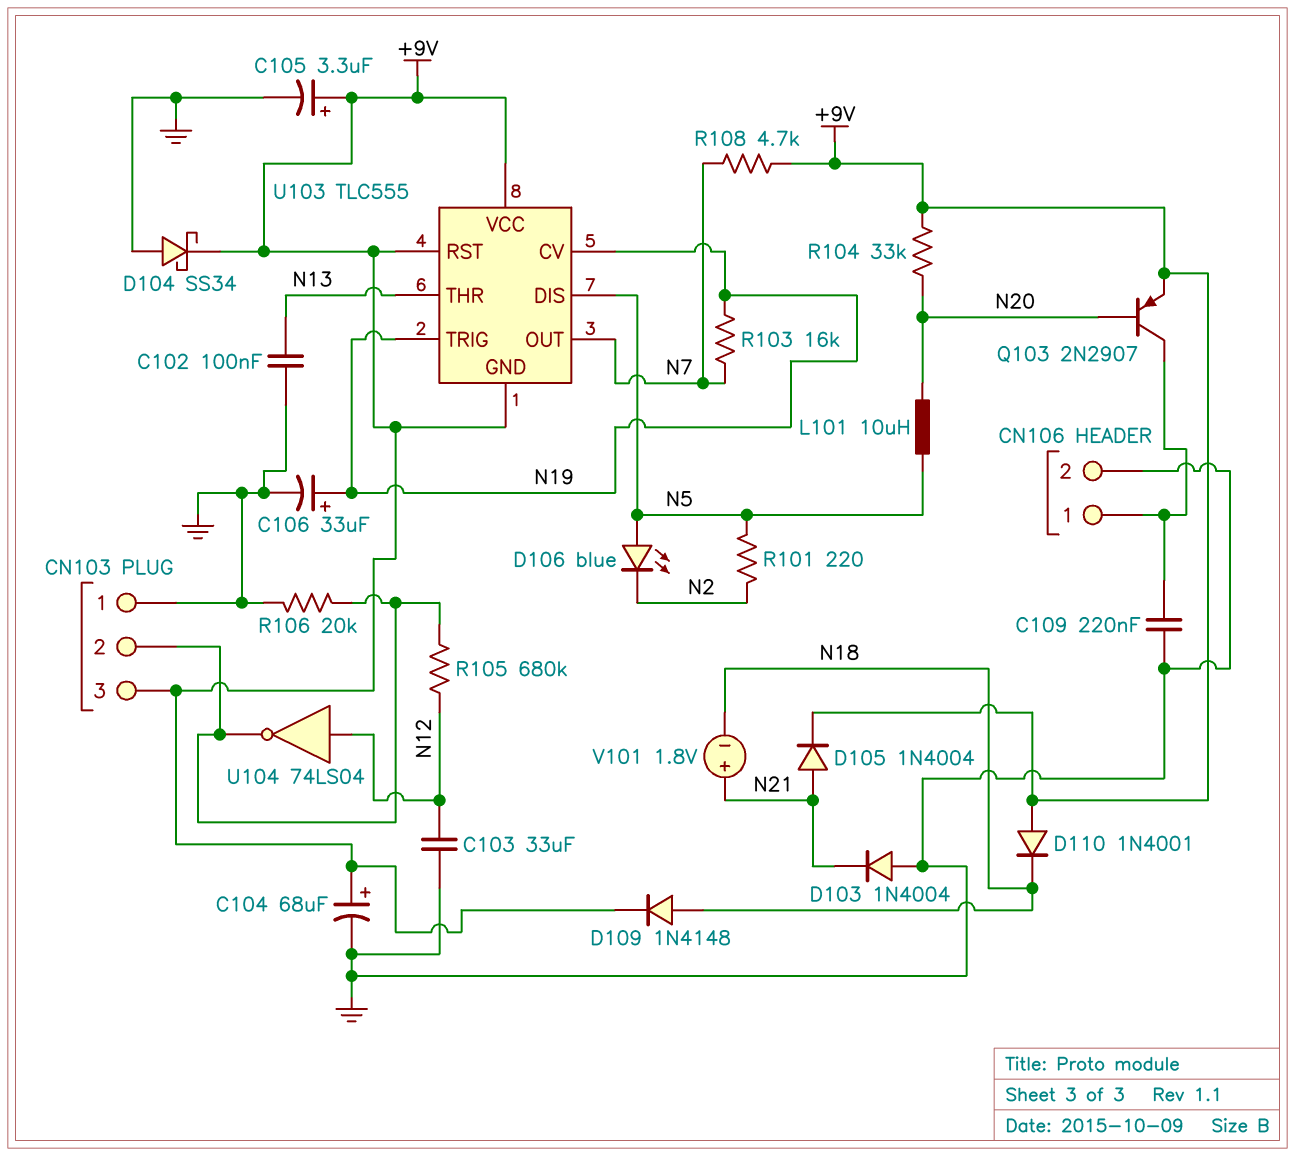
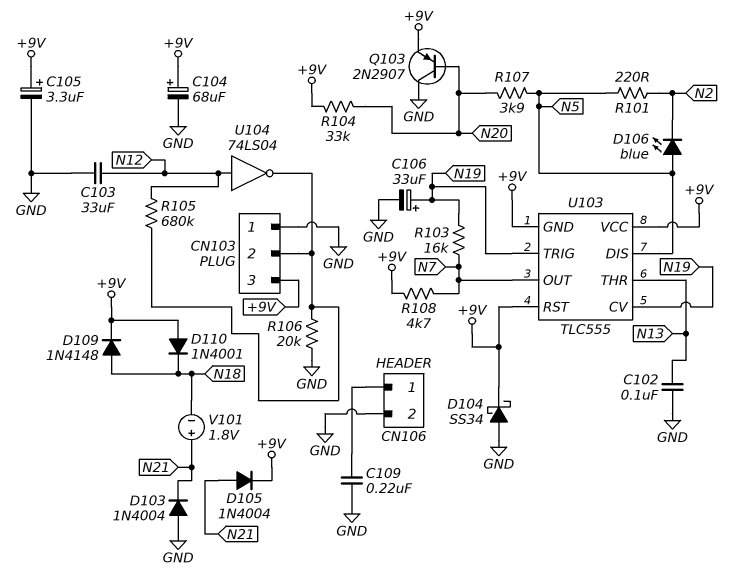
L101: 10uH (N5, N20) -> none
Q103: PNP 2N2907 (B N20, C CN106/1, E +9V) -> PNP 2N2907 (B N20, C GND, E +9V)
R107: none -> 3.9k (N5, N20)

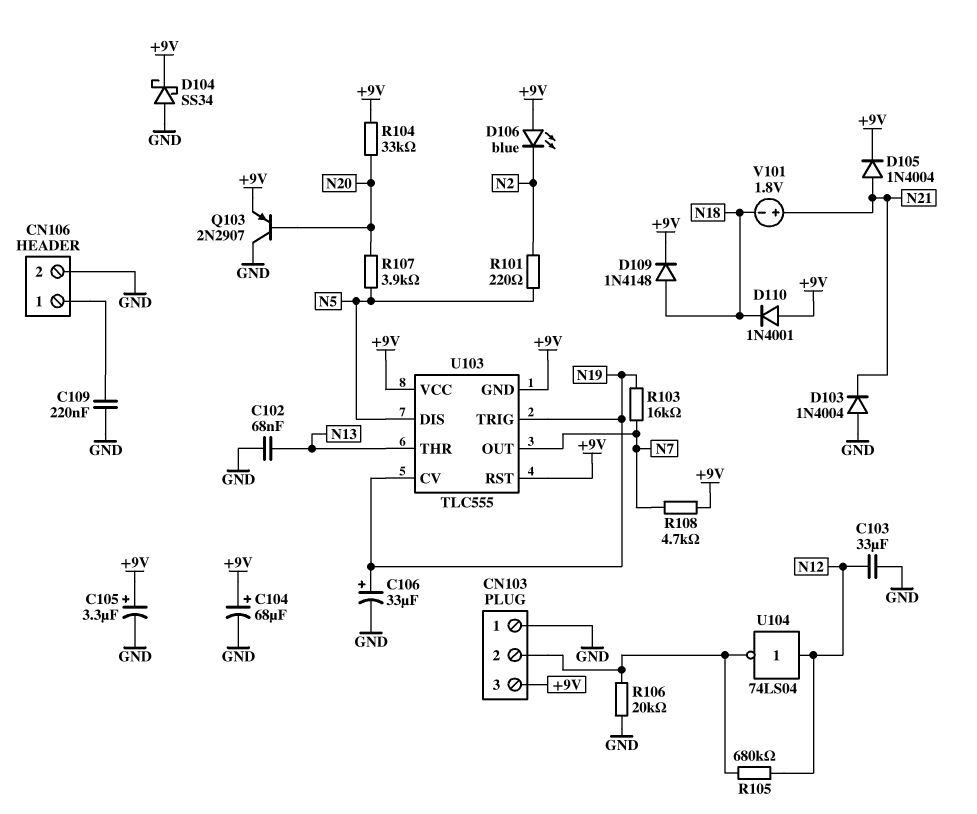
C102: 100nF (GND, N13) -> 68nF (GND, N13)
D106: LED blue (A N5, K N2) -> LED blue (A +9V, K N2)

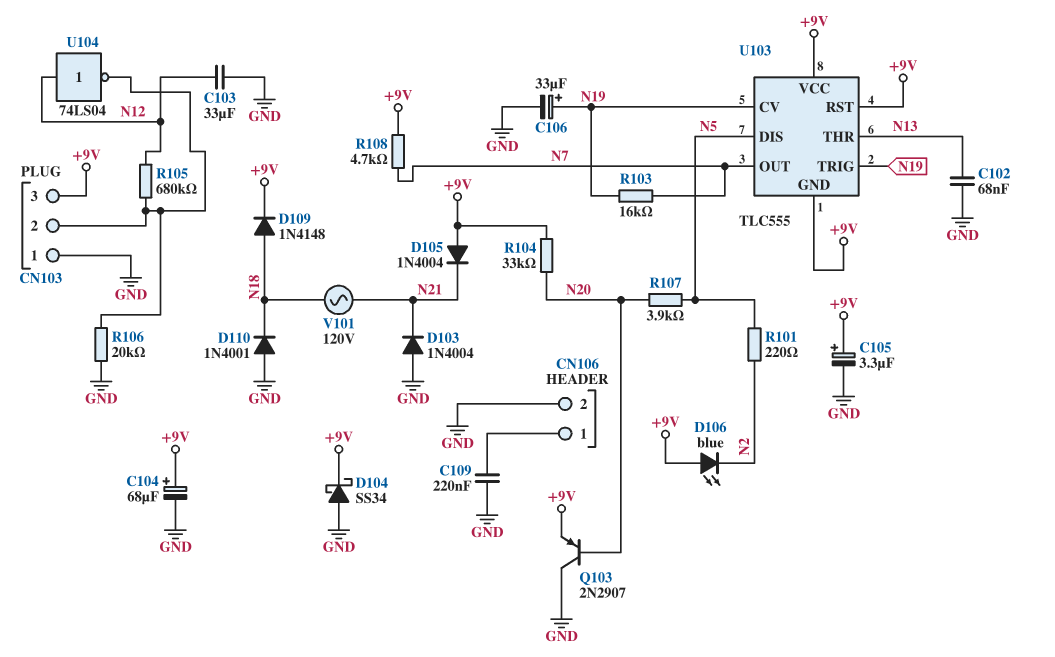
D105: diode 1N4004 (A N21, K +9V) -> diode 1N4004 (A +9V, K N21)
D110: diode 1N4001 (A +9V, K N18) -> diode 1N4001 (A GND, K N18)
V101: 1.8V (plus N21, minus N18) -> AC 120V (N18, N21)

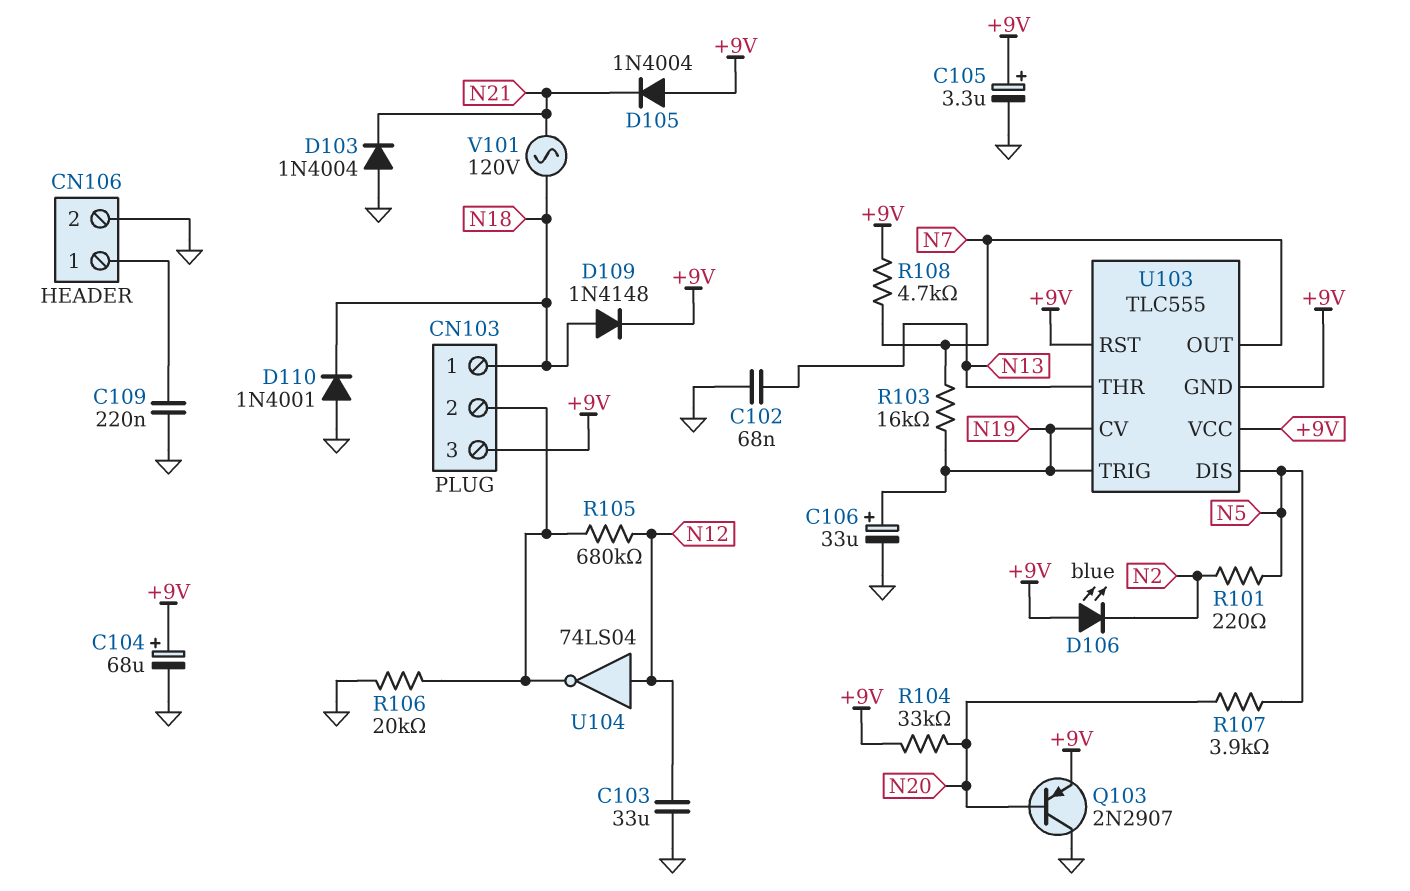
CN103 pin 1: GND -> N18
D104: schottky SS34 (A GND, K +9V) -> none

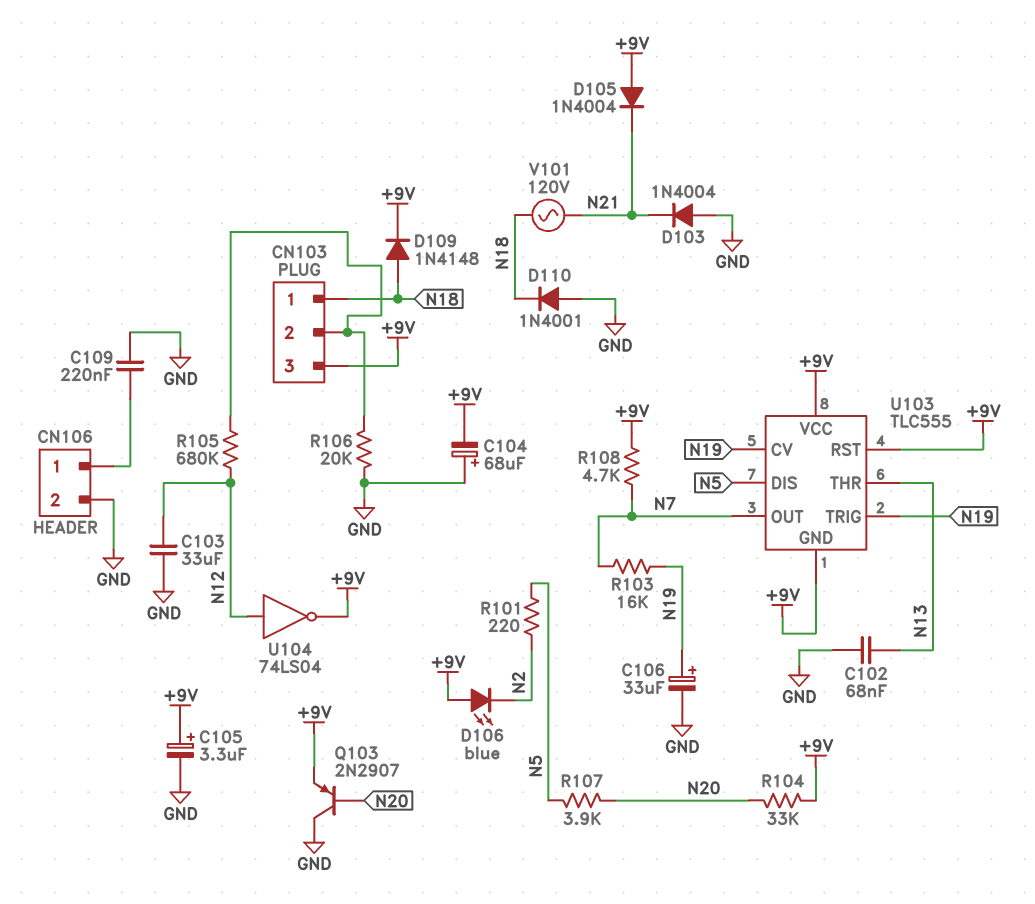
C104: 68uF (plus +9V, minus GND) -> 68uF (plus GND, minus +9V)
U104: NOT 74LS04 (in N12, out CN103/2) -> NOT 74LS04 (in N12, out +9V)

